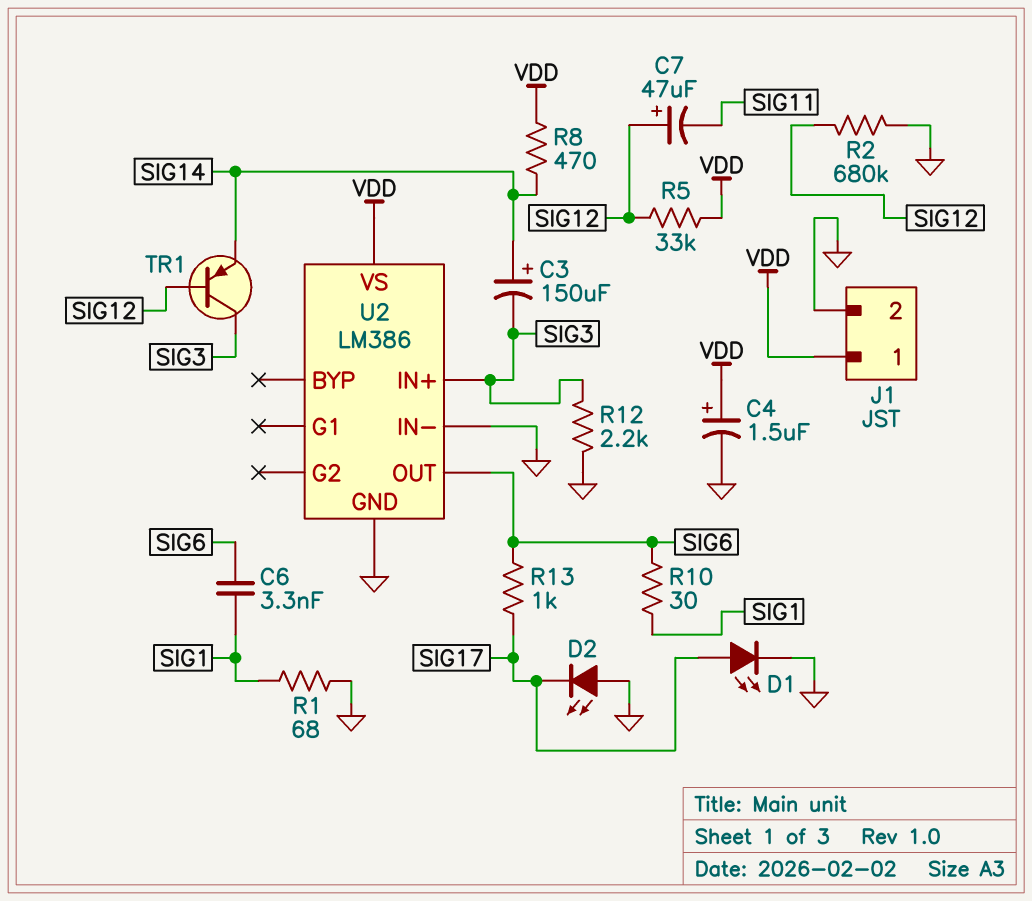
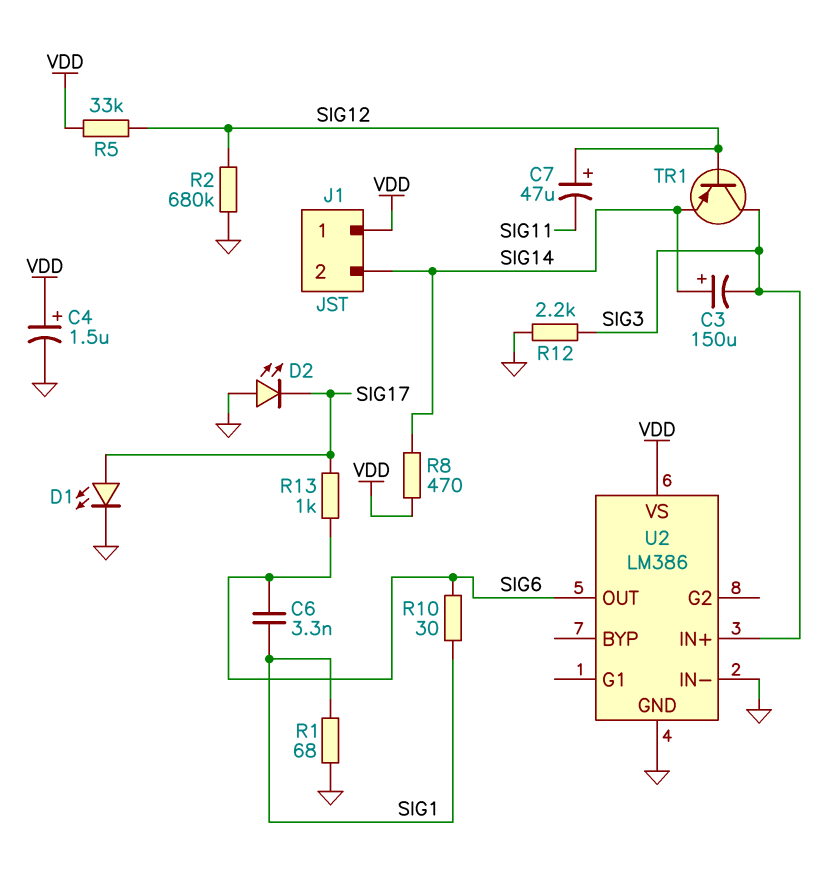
J1 pin 2: GND -> SIG14

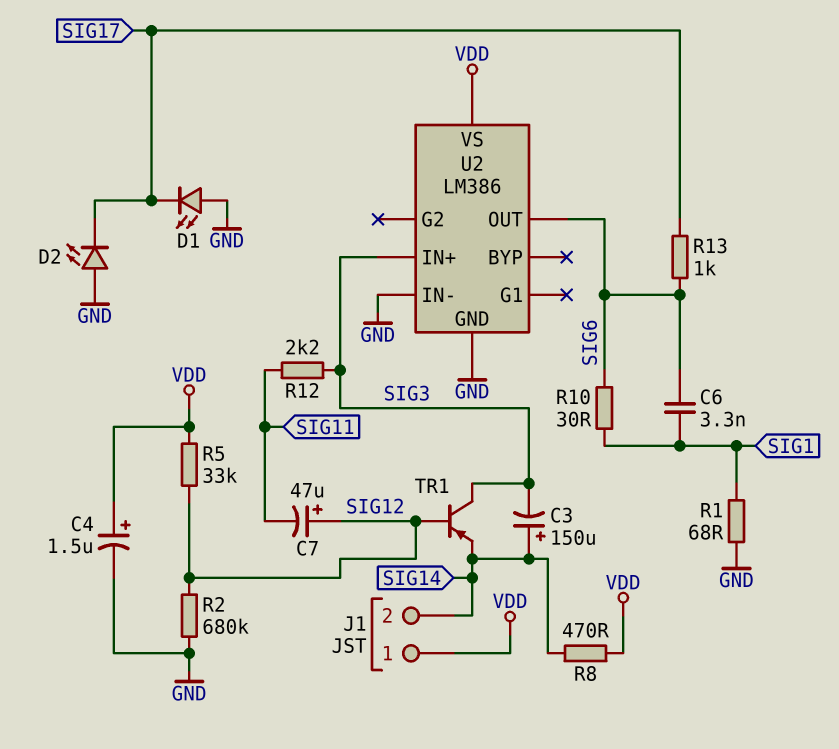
D1: LED (A SIG17, K GND) -> LED (A GND, K SIG17)
R12: 2.2k (GND, SIG3) -> 2.2k (SIG3, SIG11)

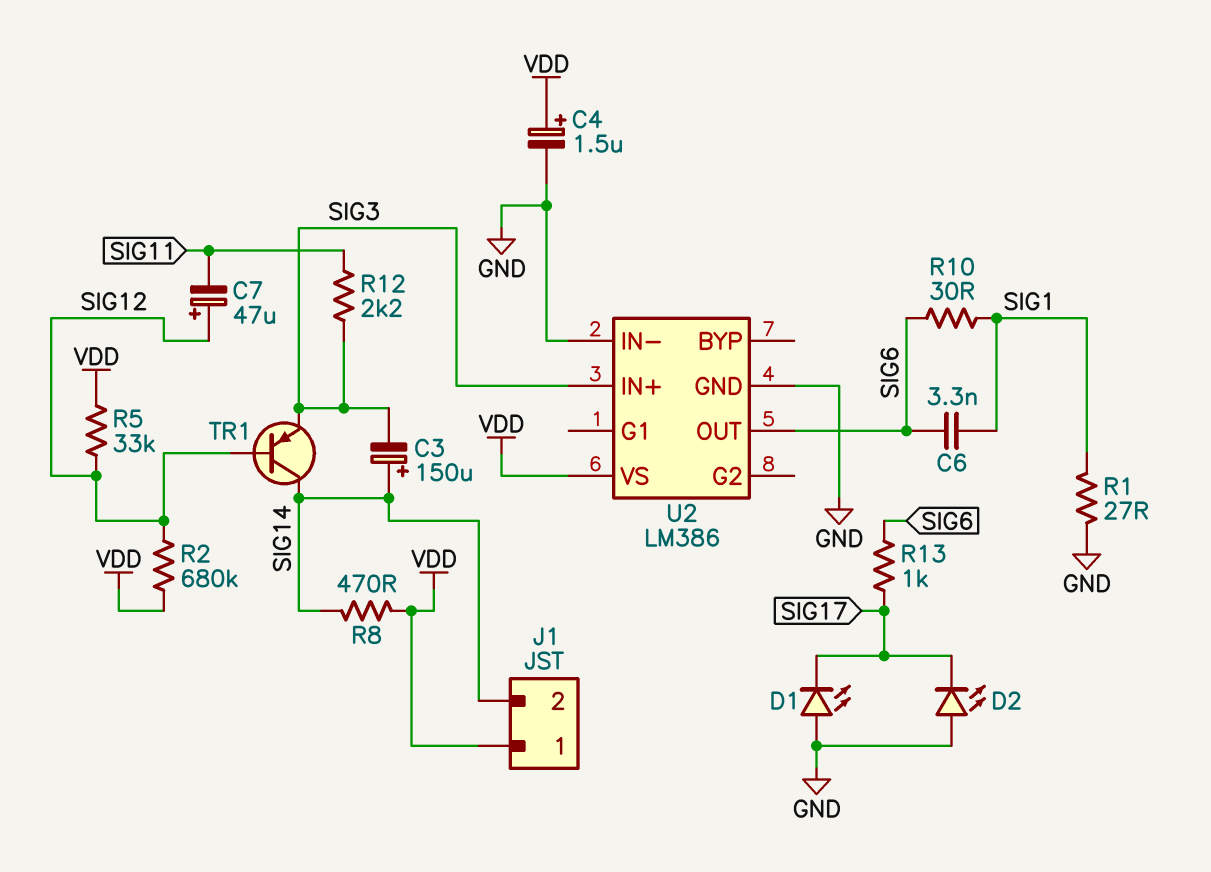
R1: 68 (GND, SIG1) -> 27 (GND, SIG1)
R2: 680k (GND, SIG12) -> 680k (SIG12, VDD)
TR1: PNP (B SIG12, C SIG3, E SIG14) -> PNP (B SIG12, C SIG14, E SIG3)

